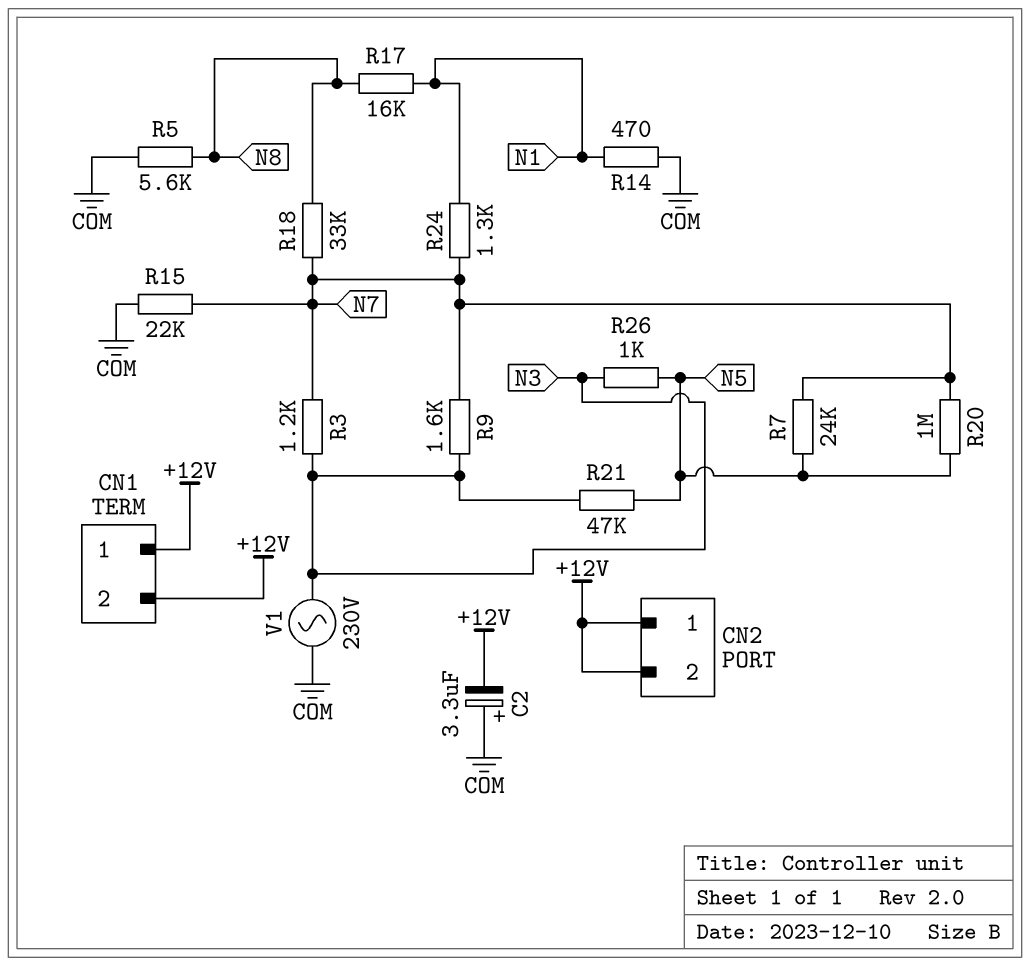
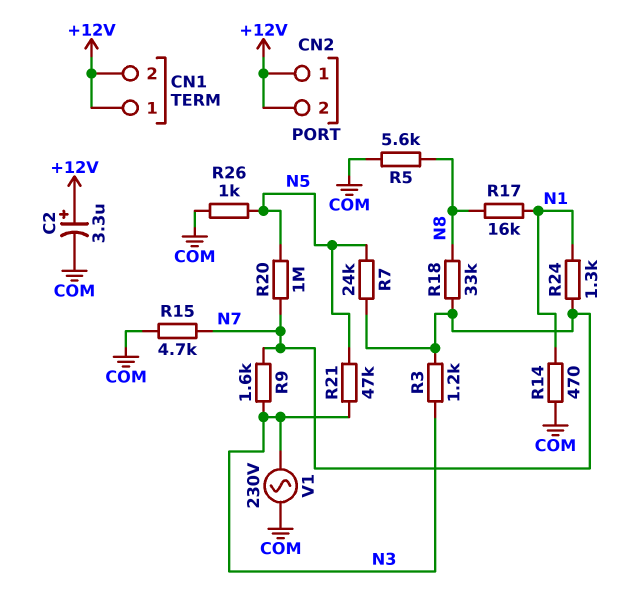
C2: 3.3uF (plus COM, minus +12V) -> 3.3uF (plus +12V, minus COM)
R15: 22k (COM, N7) -> 4.7k (COM, N7)
R26: 1k (N3, N5) -> 1k (COM, N5)

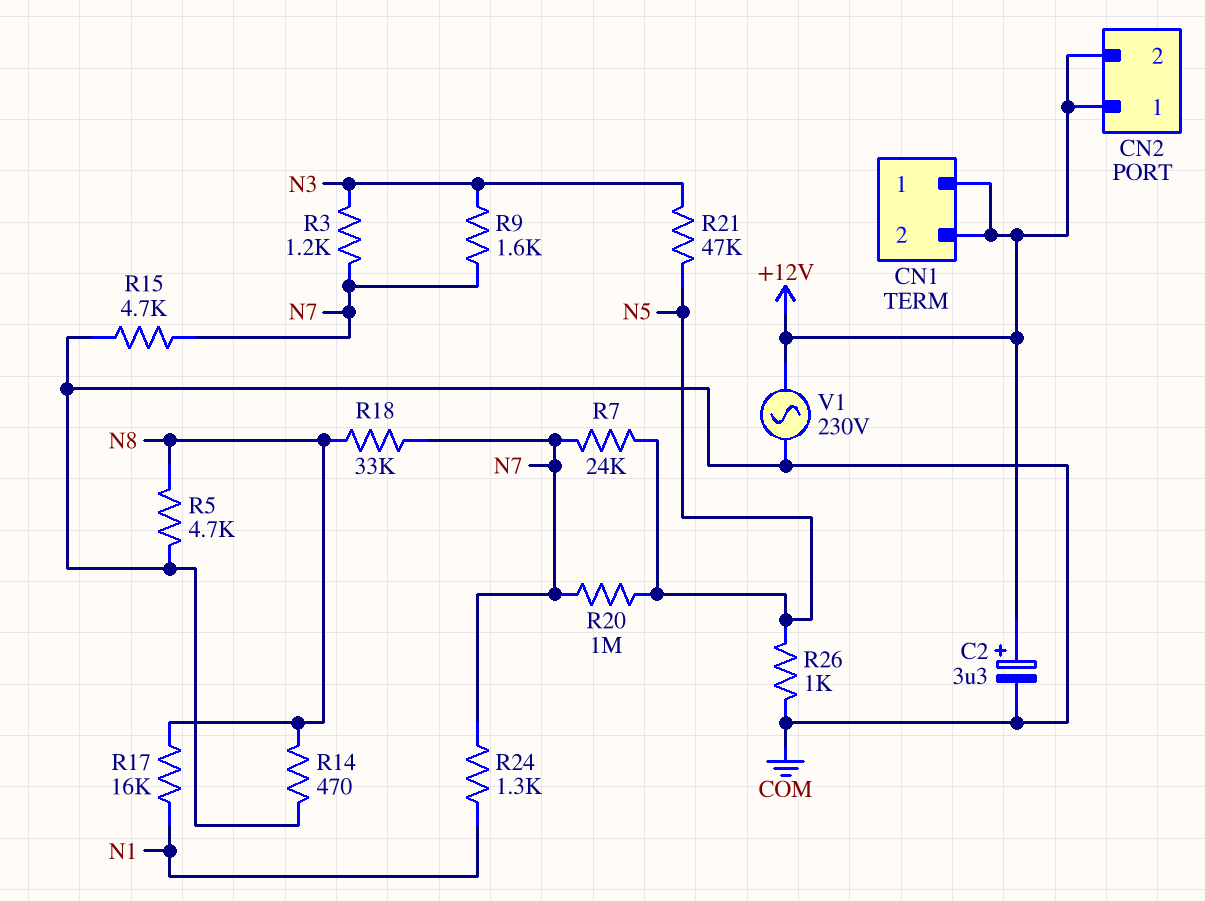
R5: 5.6k (COM, N8) -> 4.7k (COM, N8)
R14: 470 (COM, N1) -> 470 (COM, N8)
V1: AC 230V (COM, N3) -> AC 230V (+12V, COM)

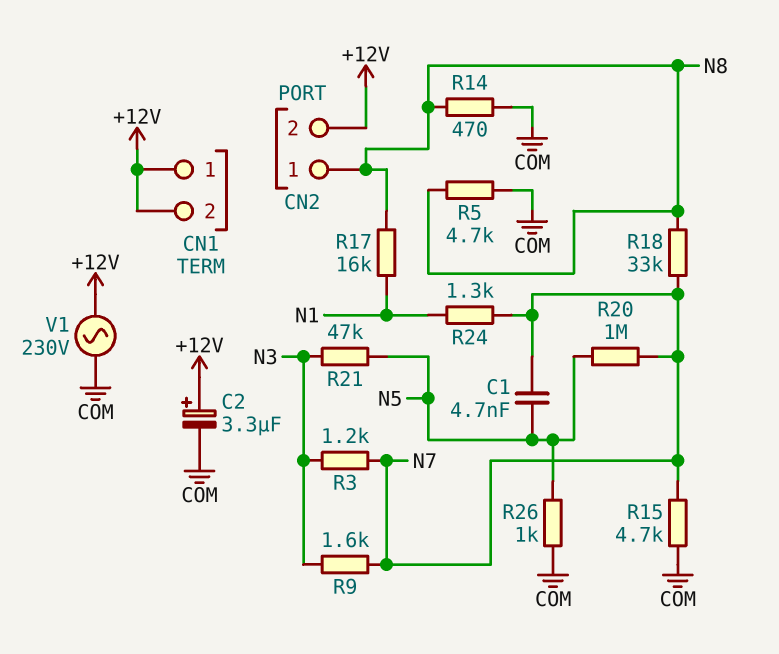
C1: none -> 4.7nF (N5, N7)
CN2 pin 1: +12V -> N8
R7: 24k (N5, N7) -> none

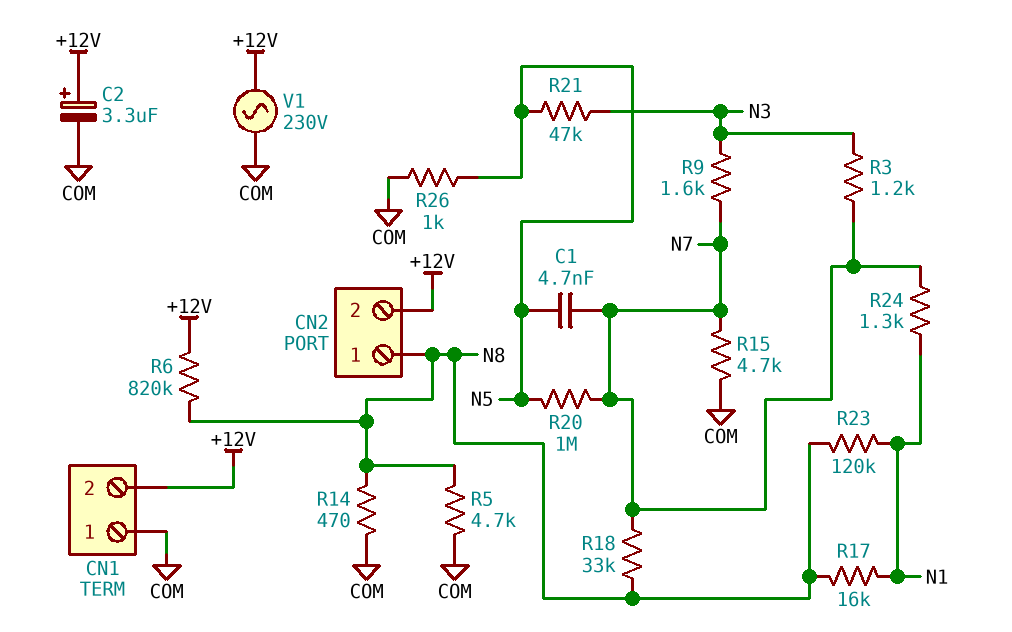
CN1 pin 1: +12V -> COM
R6: none -> 820k (+12V, N8)
R23: none -> 120k (N1, N8)

